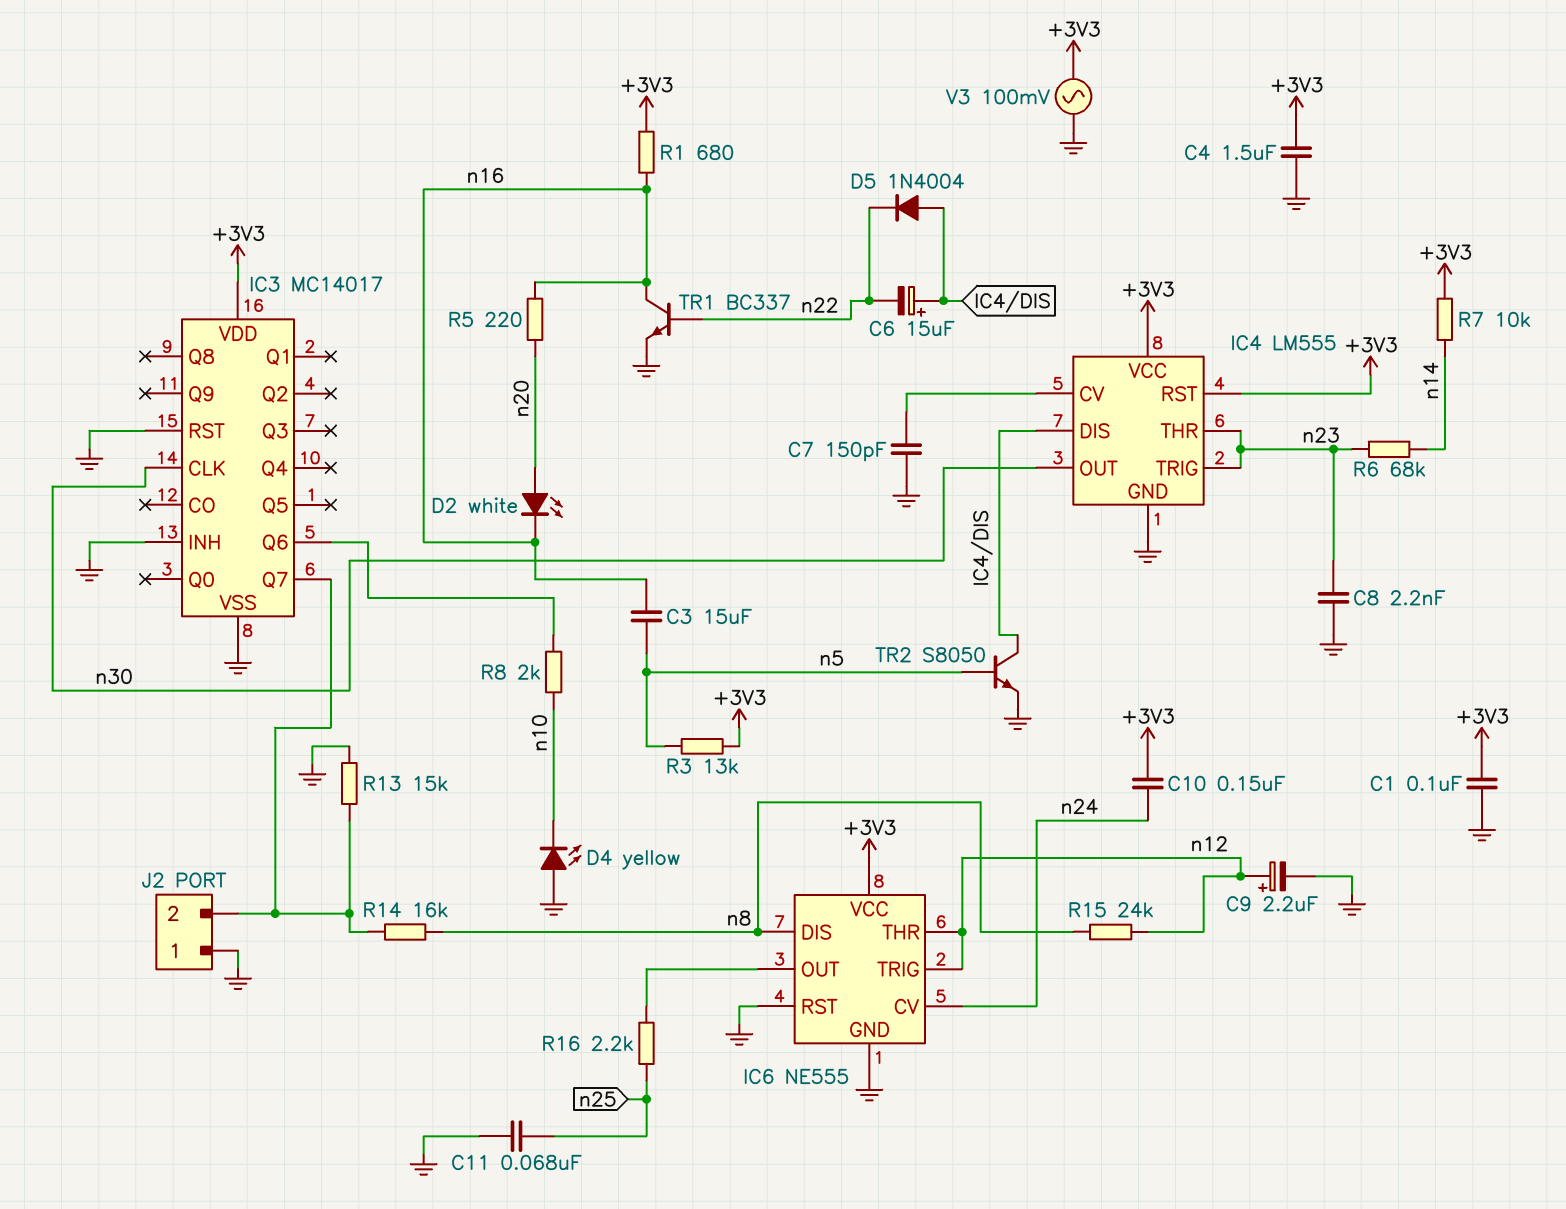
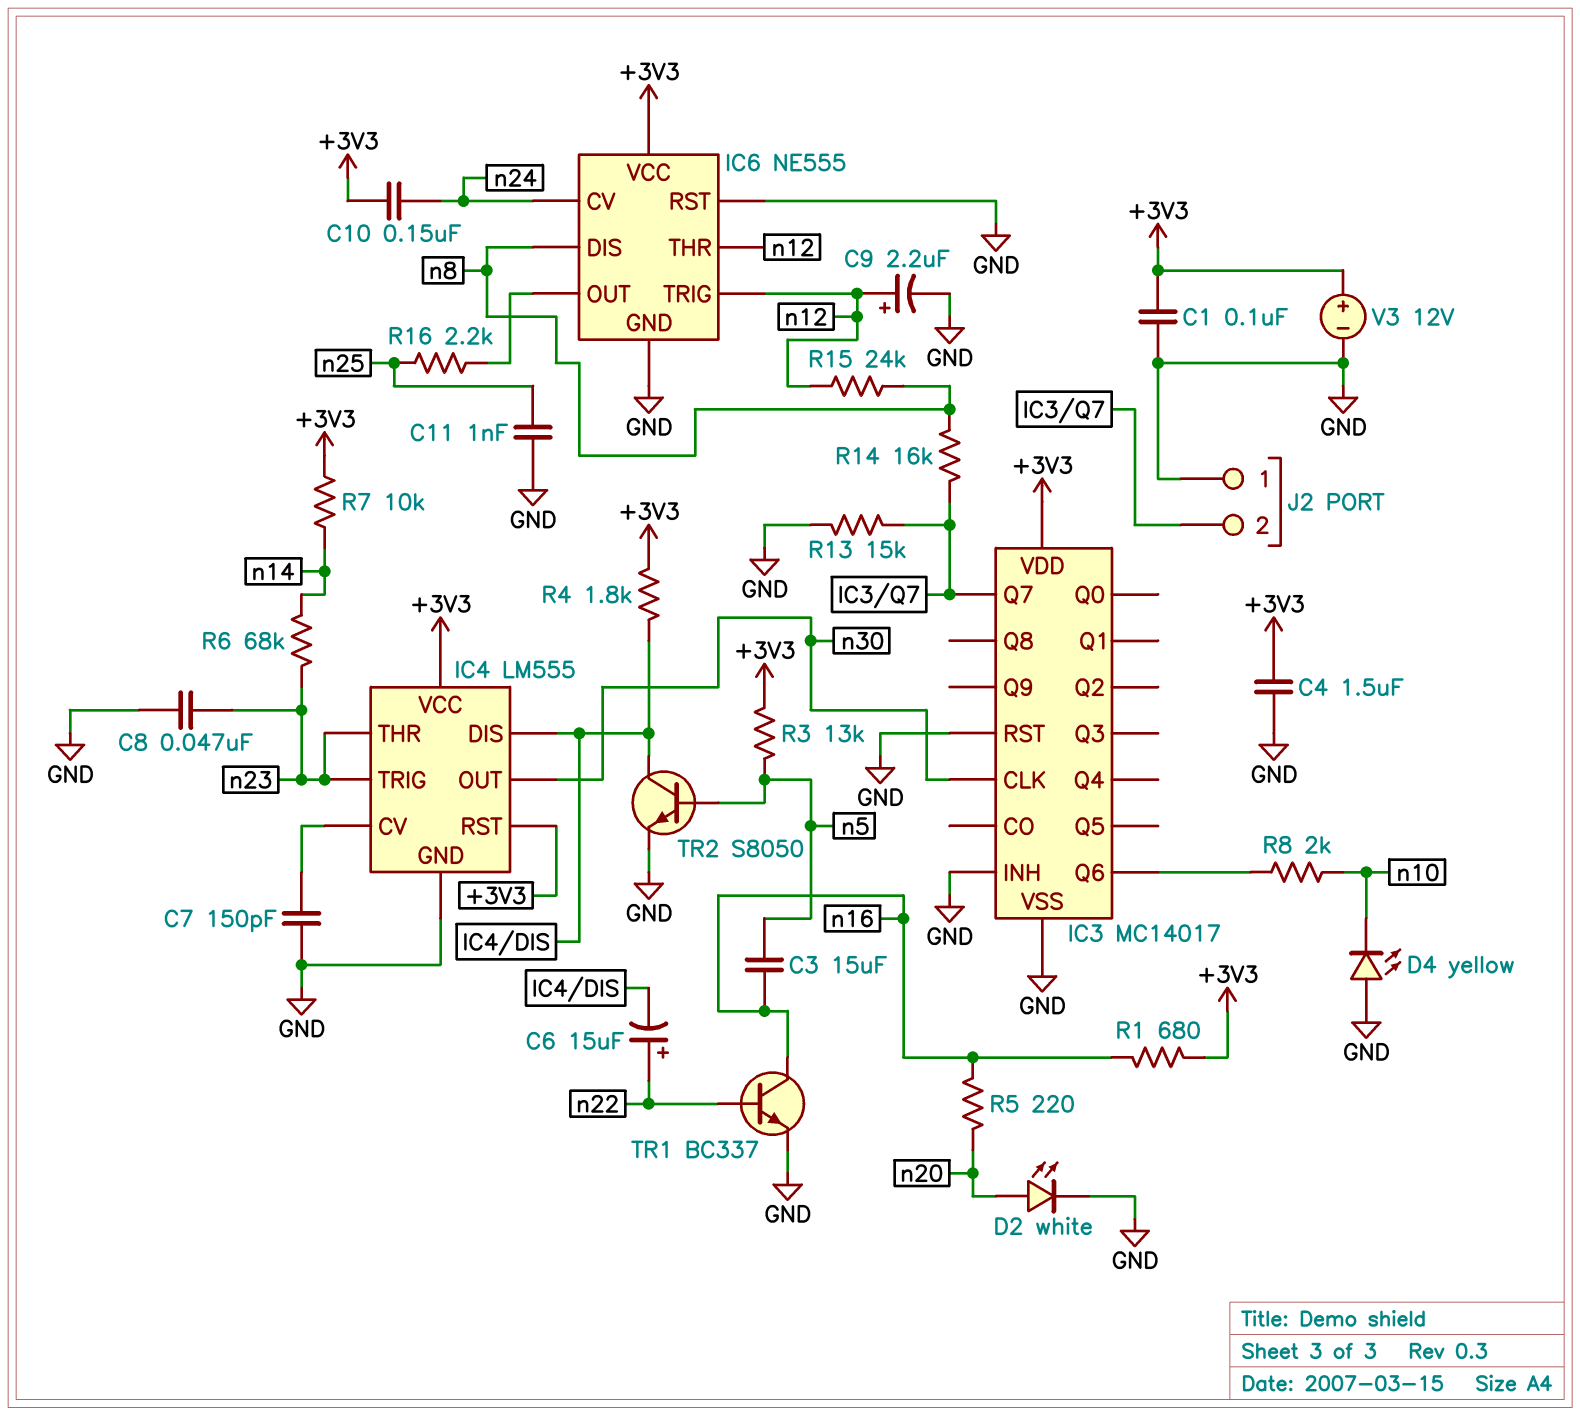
C6: 15uF (plus IC4/DIS, minus n22) -> 15uF (plus n22, minus IC4/DIS)
C8: 2.2nF (GND, n23) -> 47nF (GND, n23)
C11: 68nF (GND, n25) -> 1nF (GND, n25)
D2: LED white (A n20, K n16) -> LED white (A n20, K GND)
D5: diode 1N4004 (A IC4/DIS, K n22) -> none
R4: none -> 1.8k (+3V3, IC4/DIS)
V3: AC 100mV (+3V3, GND) -> 12V (plus +3V3, minus GND)

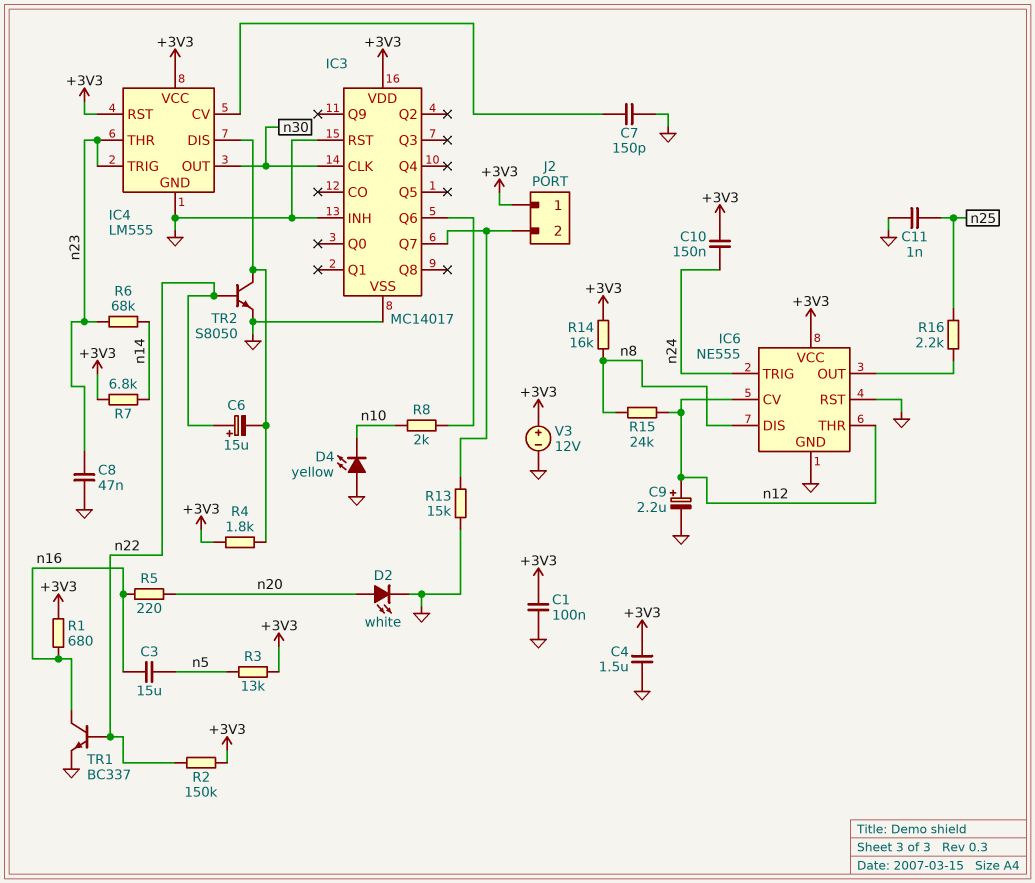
IC6 pin CV: n24 -> n12
IC6 pin TRIG: n12 -> n24
J2 pin 1: GND -> +3V3
R2: none -> 150k (+3V3, n22)
R7: 10k (+3V3, n14) -> 6.8k (+3V3, n14)
R14: 16k (IC3/Q7, n8) -> 16k (+3V3, n8)
TR2: NPN S8050 (B n5, C IC4/DIS, E GND) -> NPN S8050 (B n22, C IC4/DIS, E GND)

